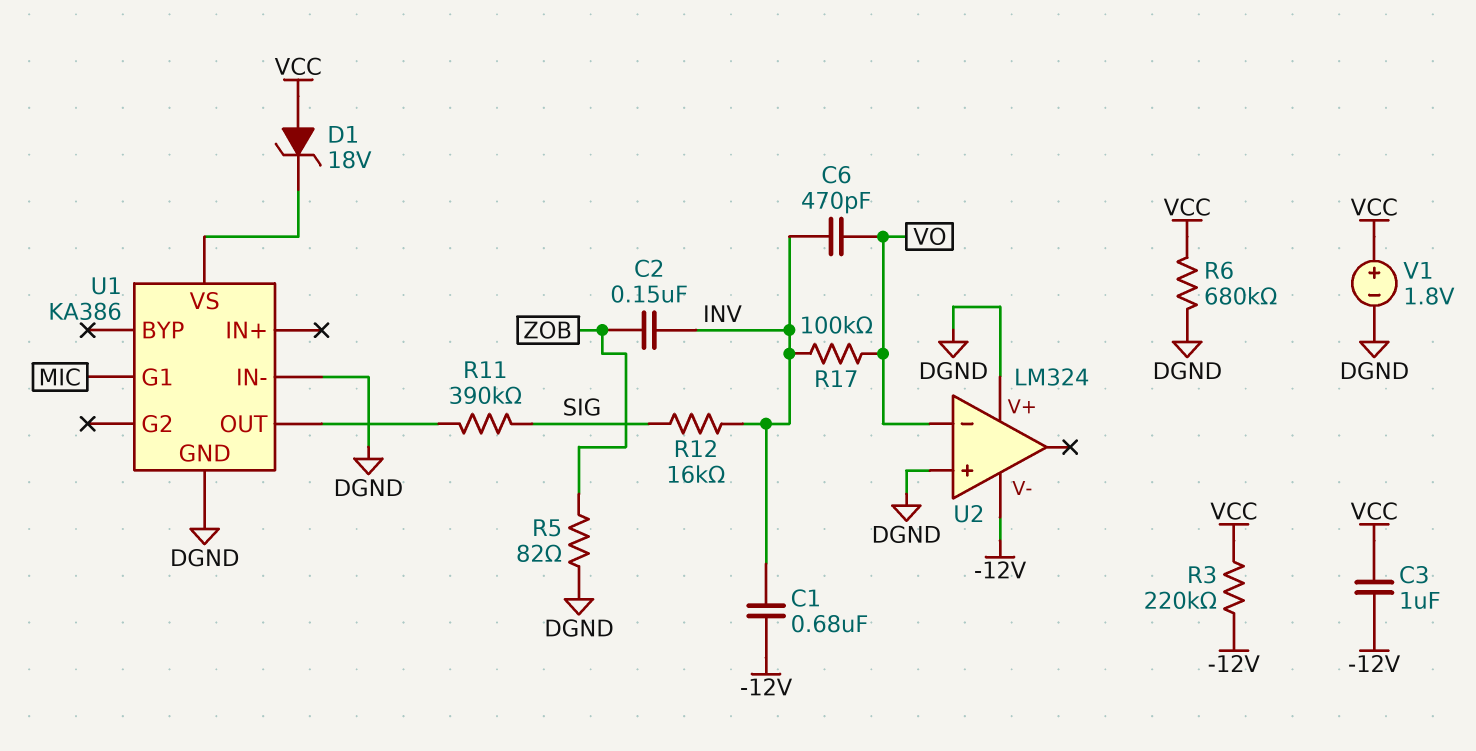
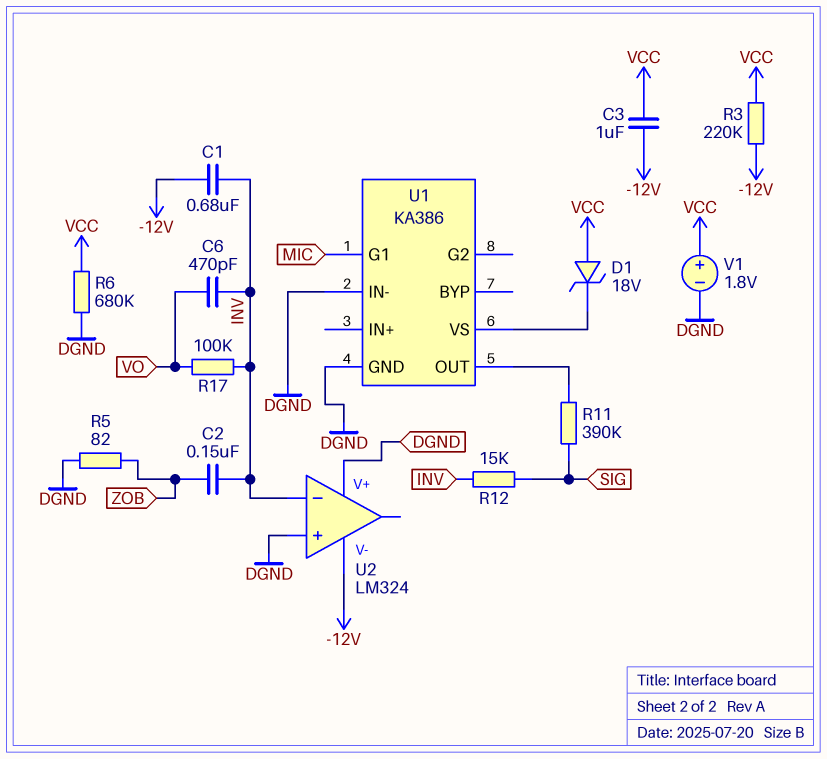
R12: 16k (INV, SIG) -> 15k (INV, SIG)
U2 pin in-: VO -> INV

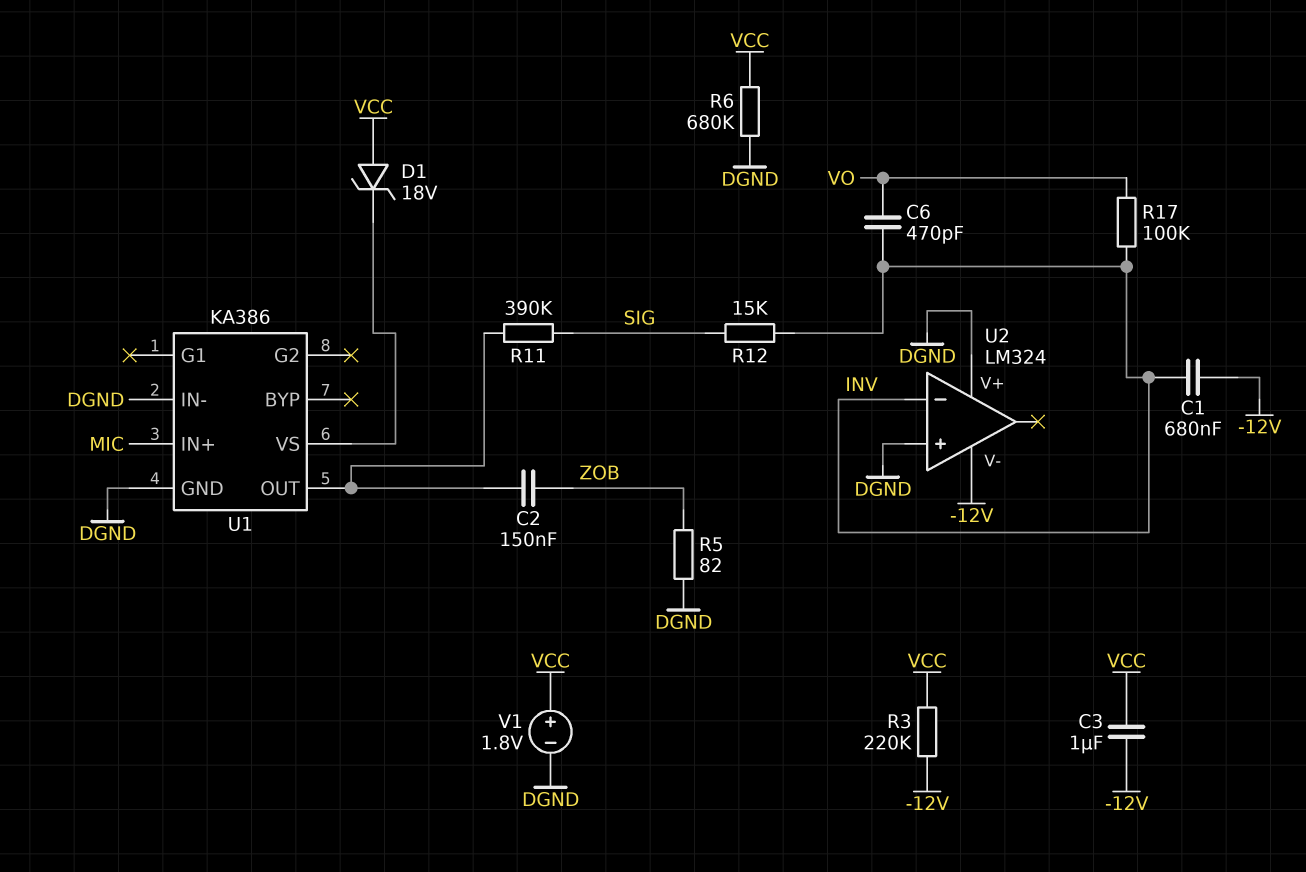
C2: 150nF (INV, ZOB) -> 150nF (U1/OUT, ZOB)
U1 pin G1: MIC -> none
U1 pin IN+: none -> MIC

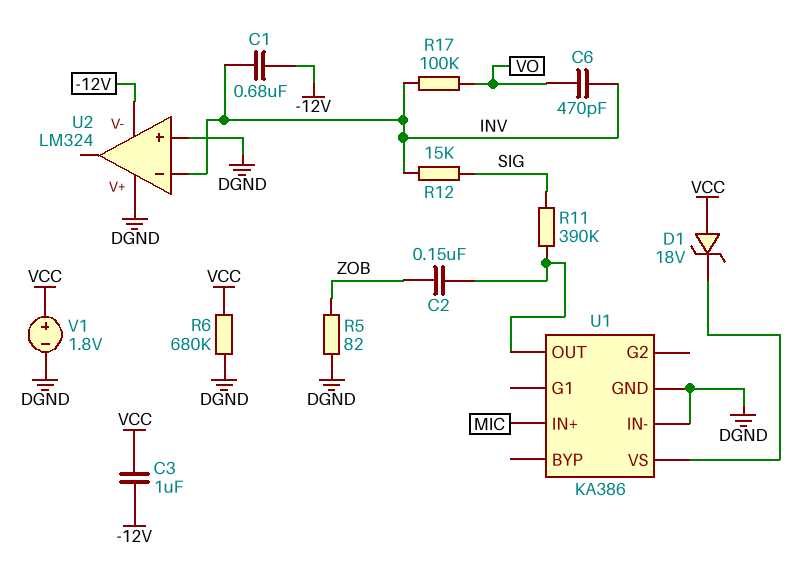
R3: 220k (-12V, VCC) -> none

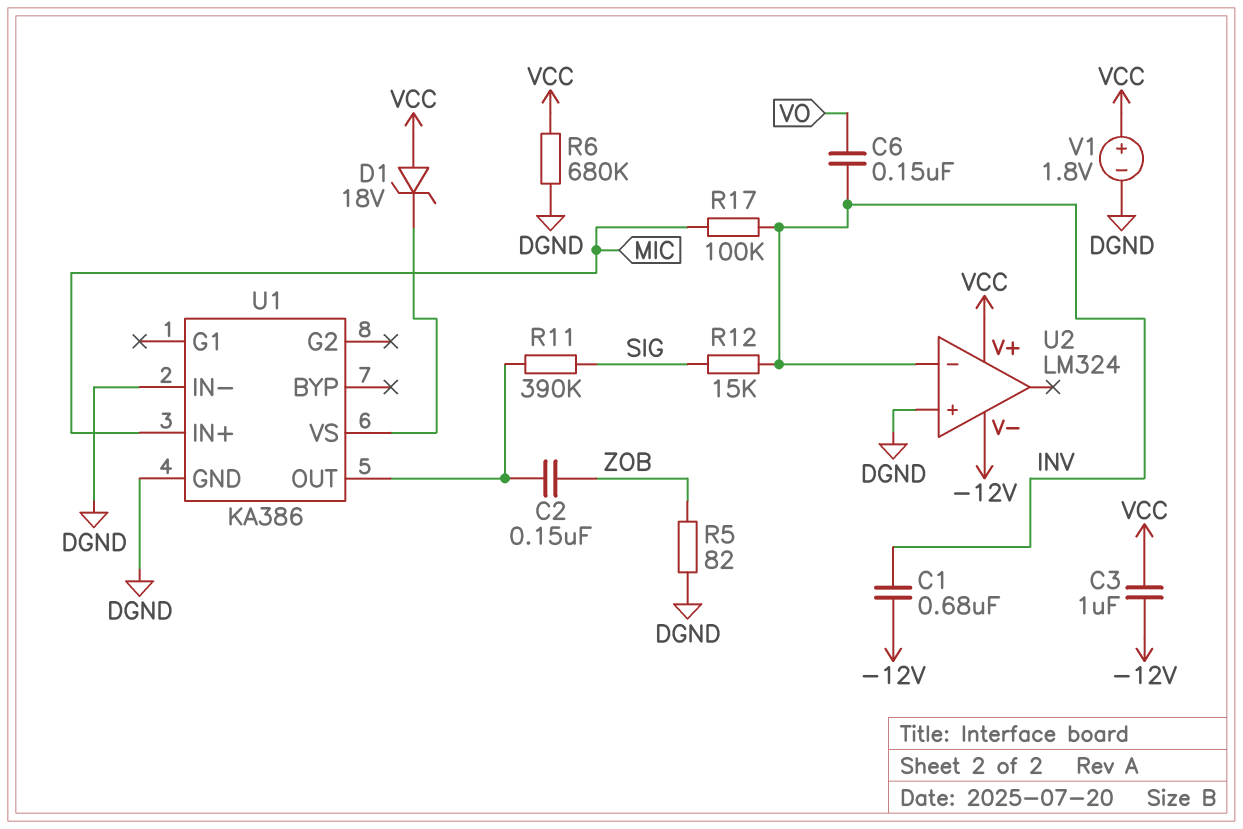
C6: 470pF (INV, VO) -> 150nF (INV, VO)
R17: 100k (INV, VO) -> 100k (INV, MIC)
U2 pin V+: DGND -> VCC

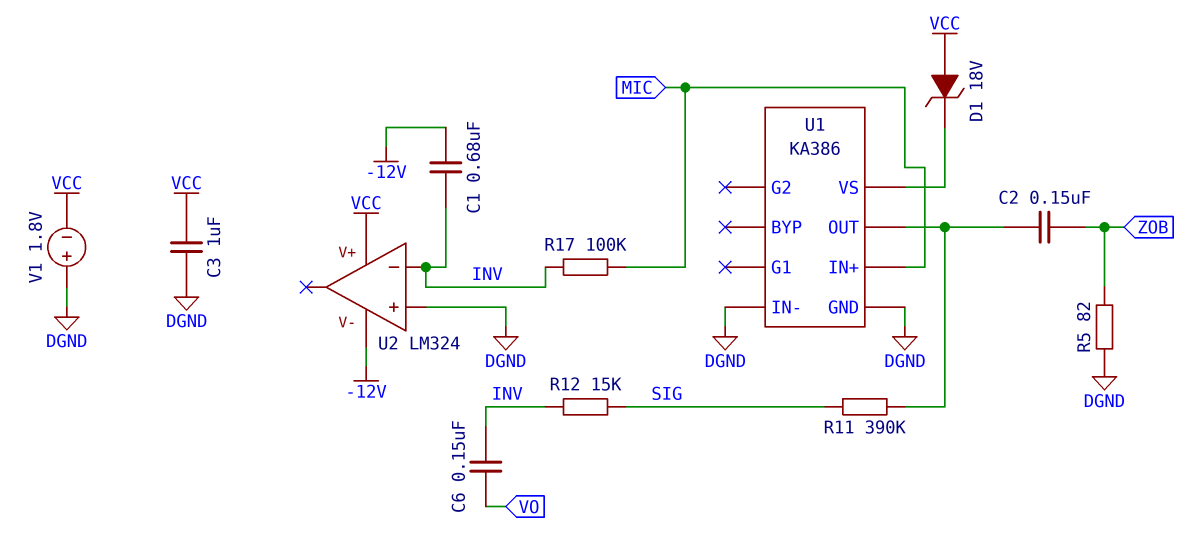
C3: 1uF (-12V, VCC) -> 1uF (DGND, VCC)
R6: 680k (DGND, VCC) -> none
V1: 1.8V (plus VCC, minus DGND) -> 1.8V (plus DGND, minus VCC)

